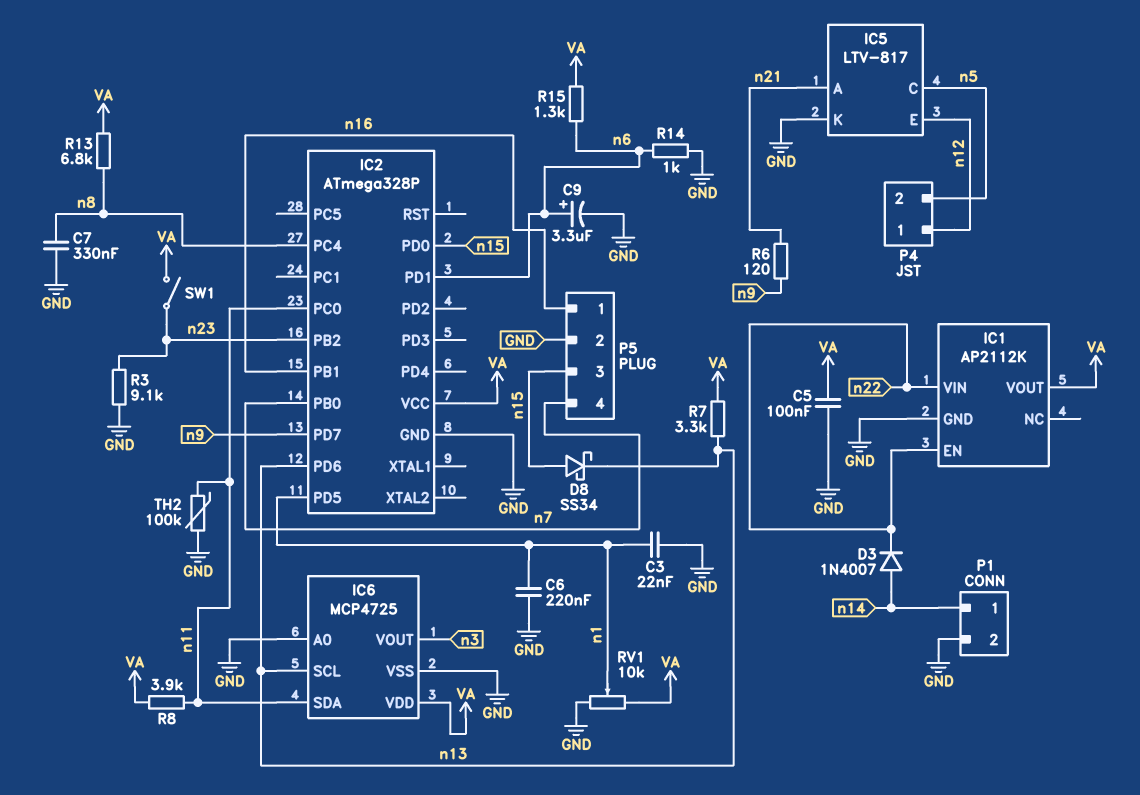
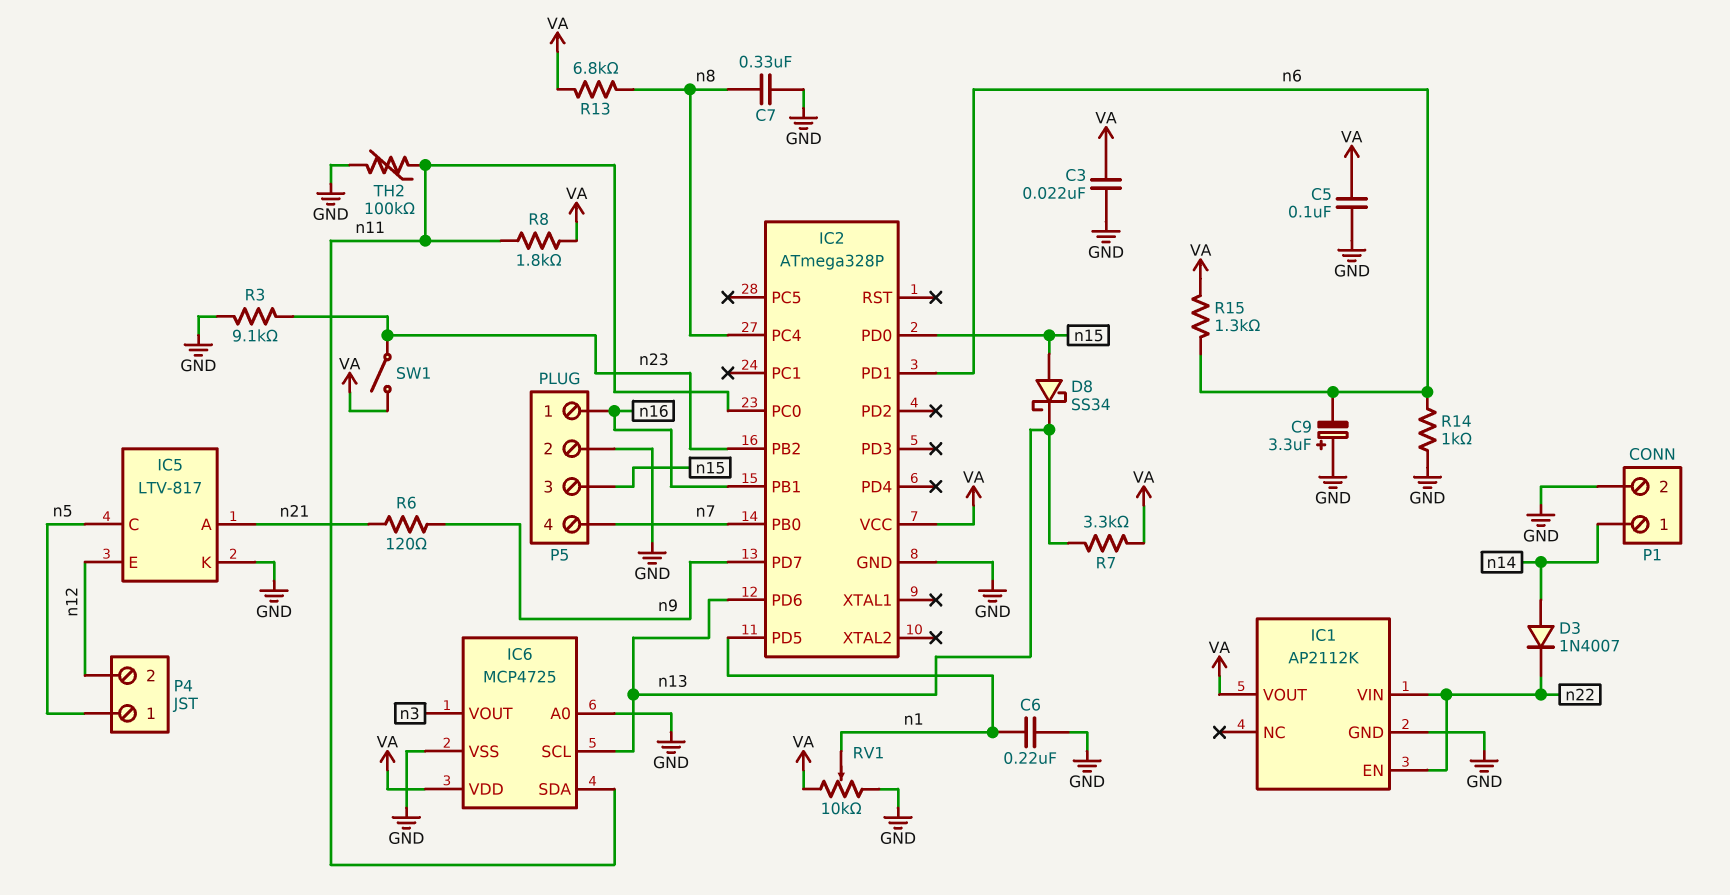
C3: 22nF (GND, n1) -> 22nF (GND, VA)
C9: 3.3uF (plus n6, minus GND) -> 3.3uF (plus GND, minus n6)
P4 pin 1: n12 -> n5
P4 pin 2: n5 -> n12
R8: 3.9k (VA, n11) -> 1.8k (VA, n11)

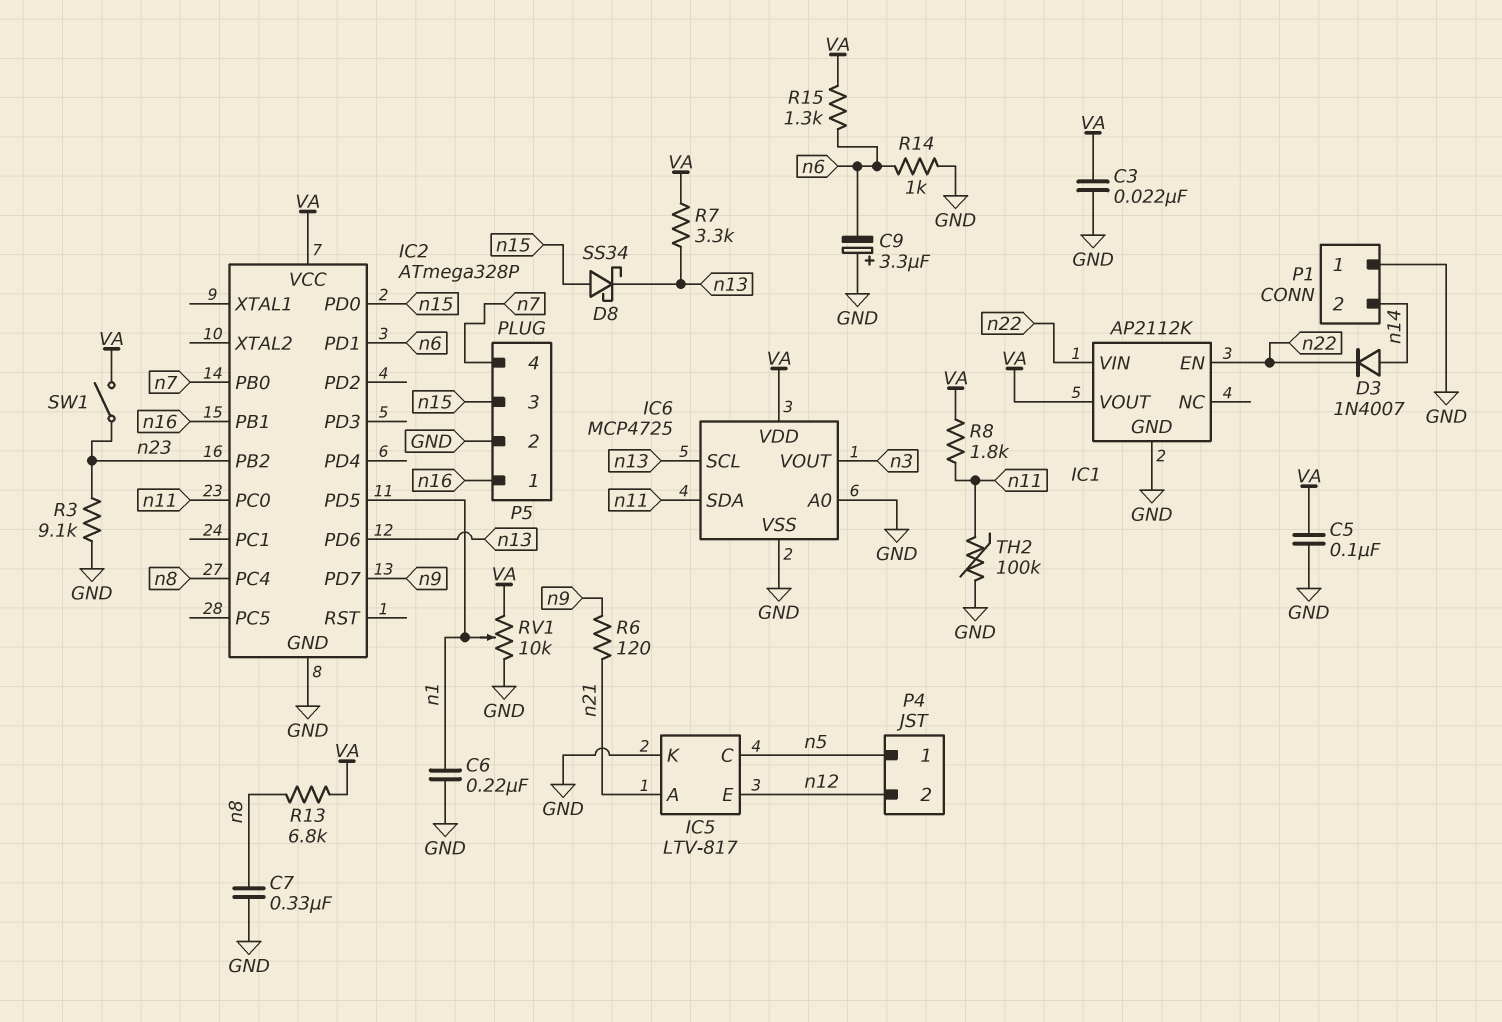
P1 pin 1: n14 -> GND
P1 pin 2: GND -> n14

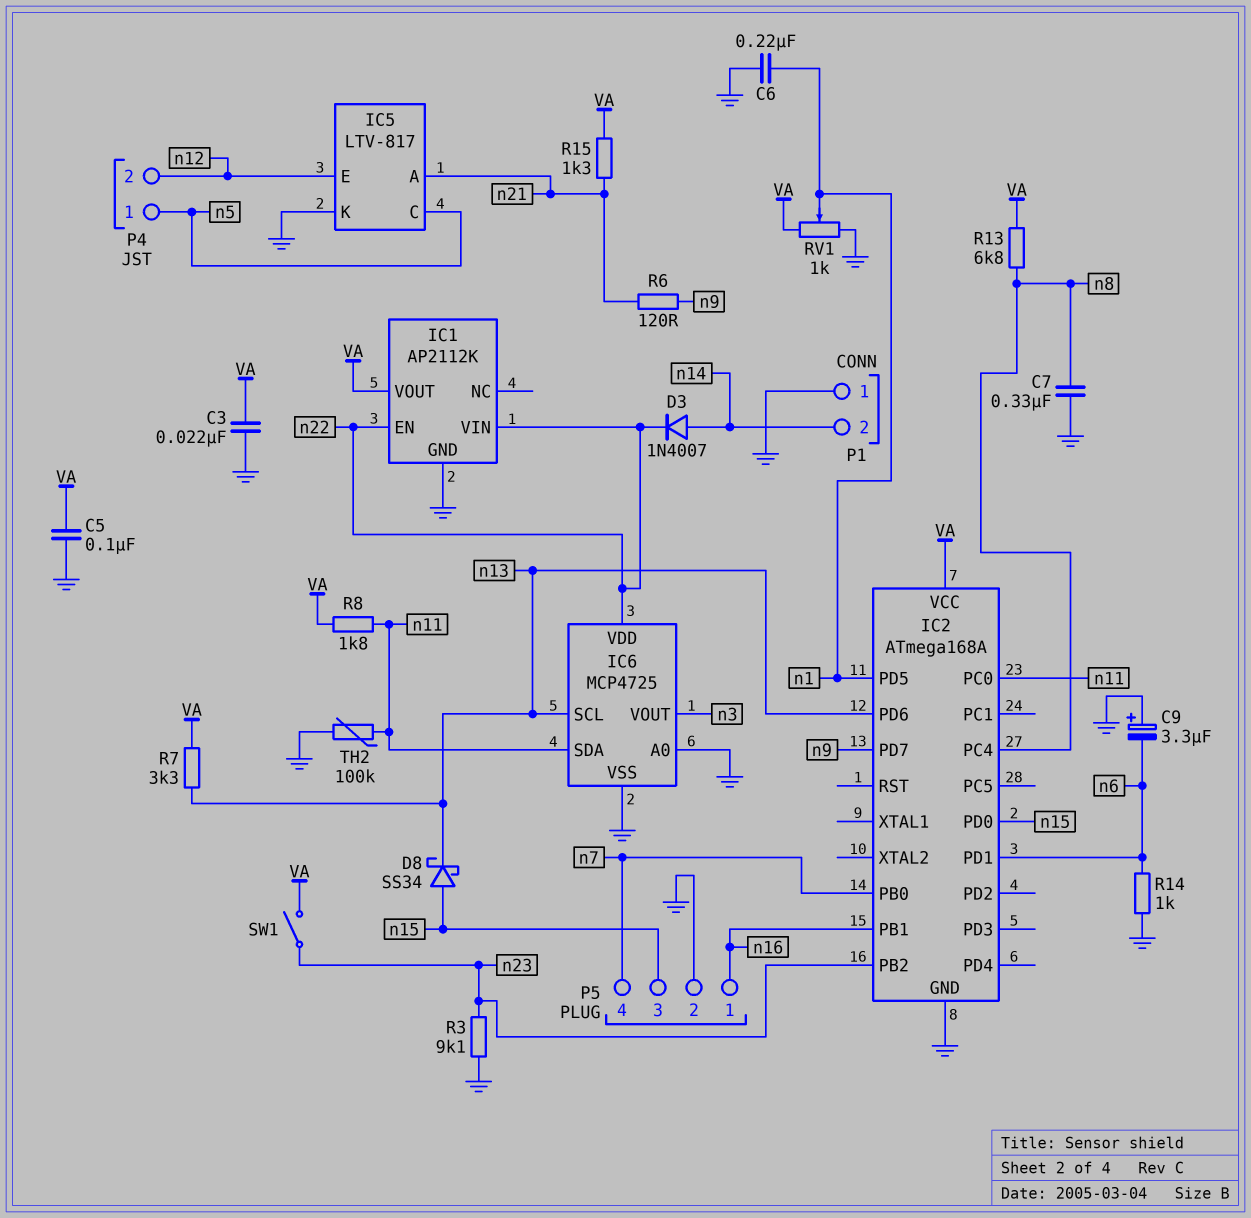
IC2: ATmega328P -> ATmega168A
IC6 pin VDD: VA -> n22
R15: 1.3k (VA, n6) -> 1.3k (VA, n21)
RV1: 10k (GND, VA, wiper n1) -> 1k (GND, VA, wiper n1)

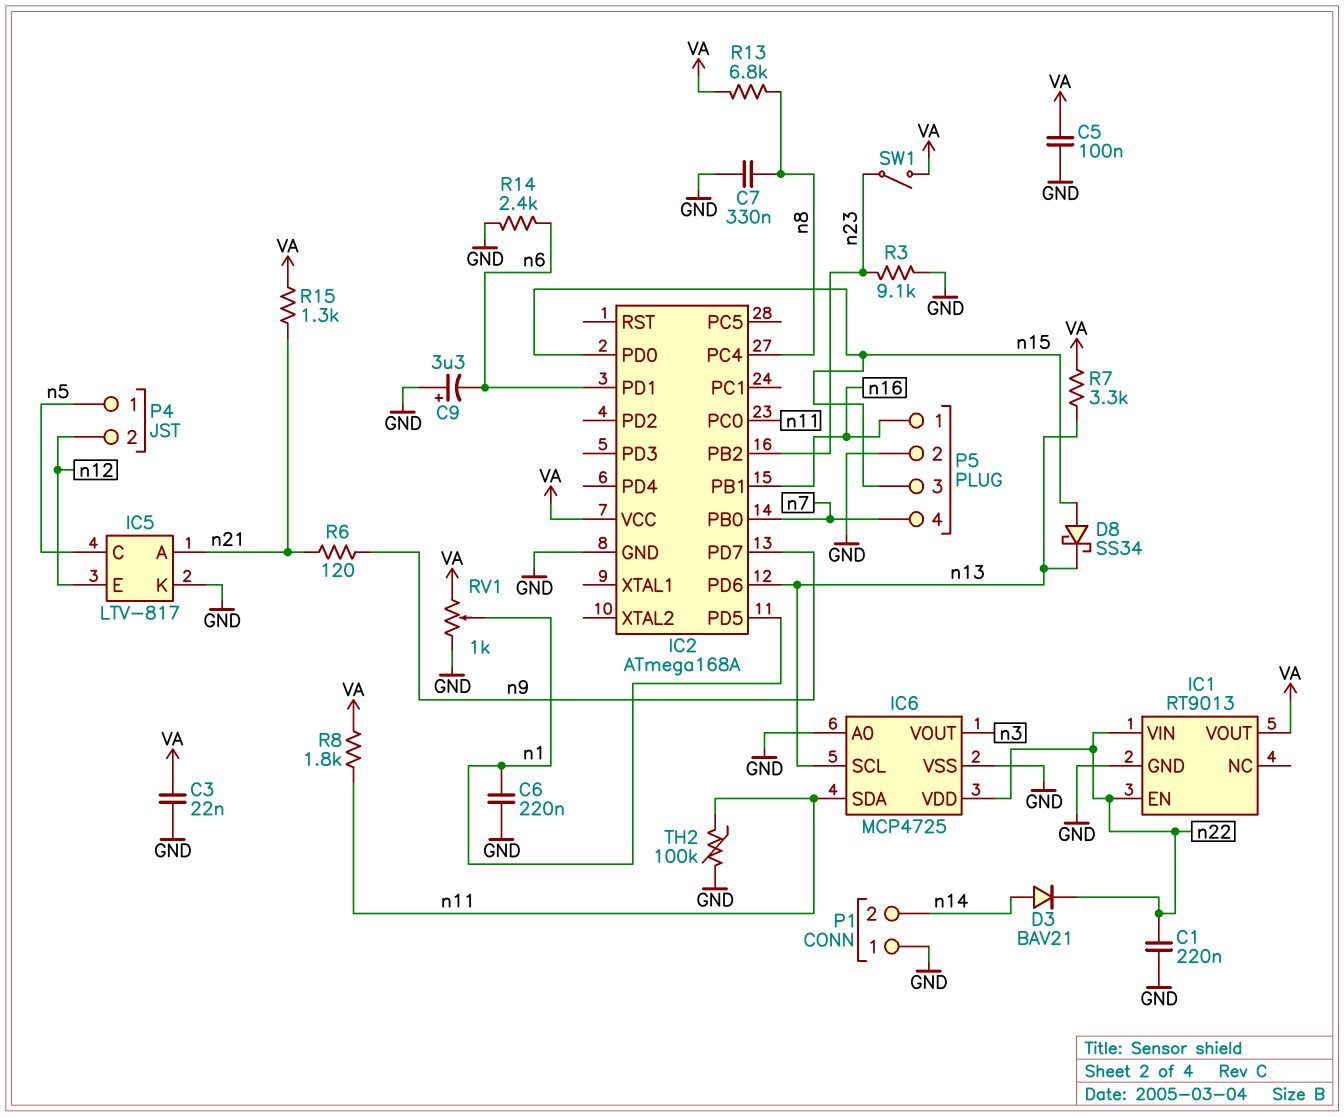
C1: none -> 220nF (GND, n22)
D3: diode 1N4007 (A n14, K n22) -> diode BAV21 (A n14, K n22)
IC1: AP2112K -> RT9013
R14: 1k (GND, n6) -> 2.4k (GND, n6)

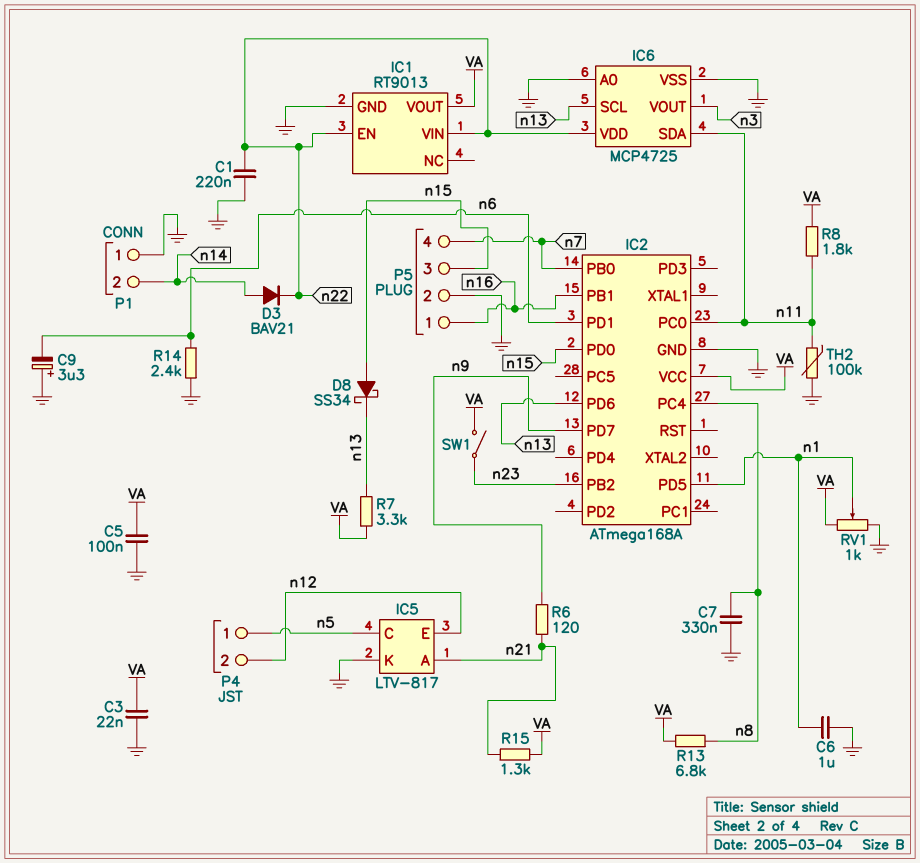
C6: 220nF (GND, n1) -> 1uF (GND, n1)
R3: 9.1k (GND, n23) -> none

